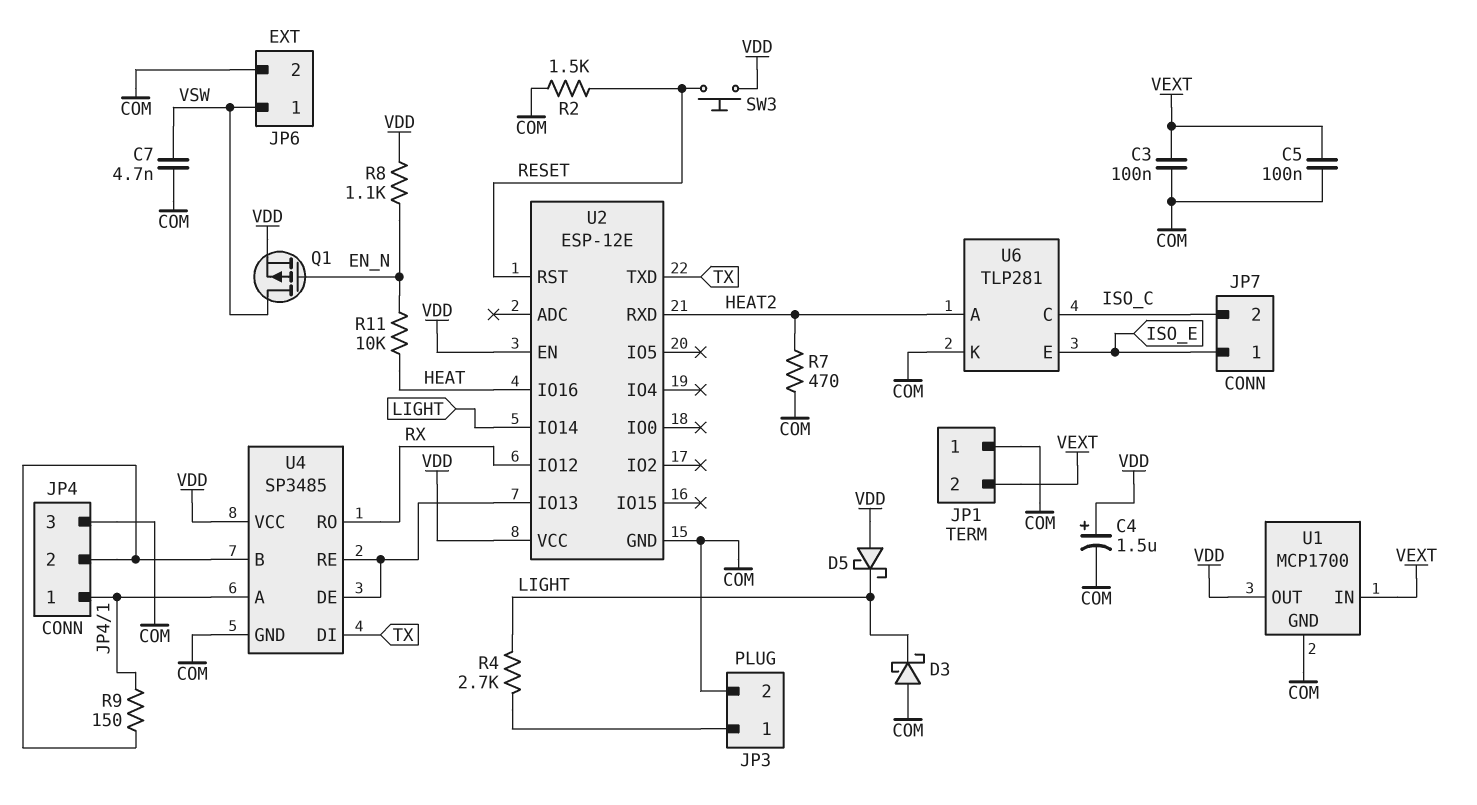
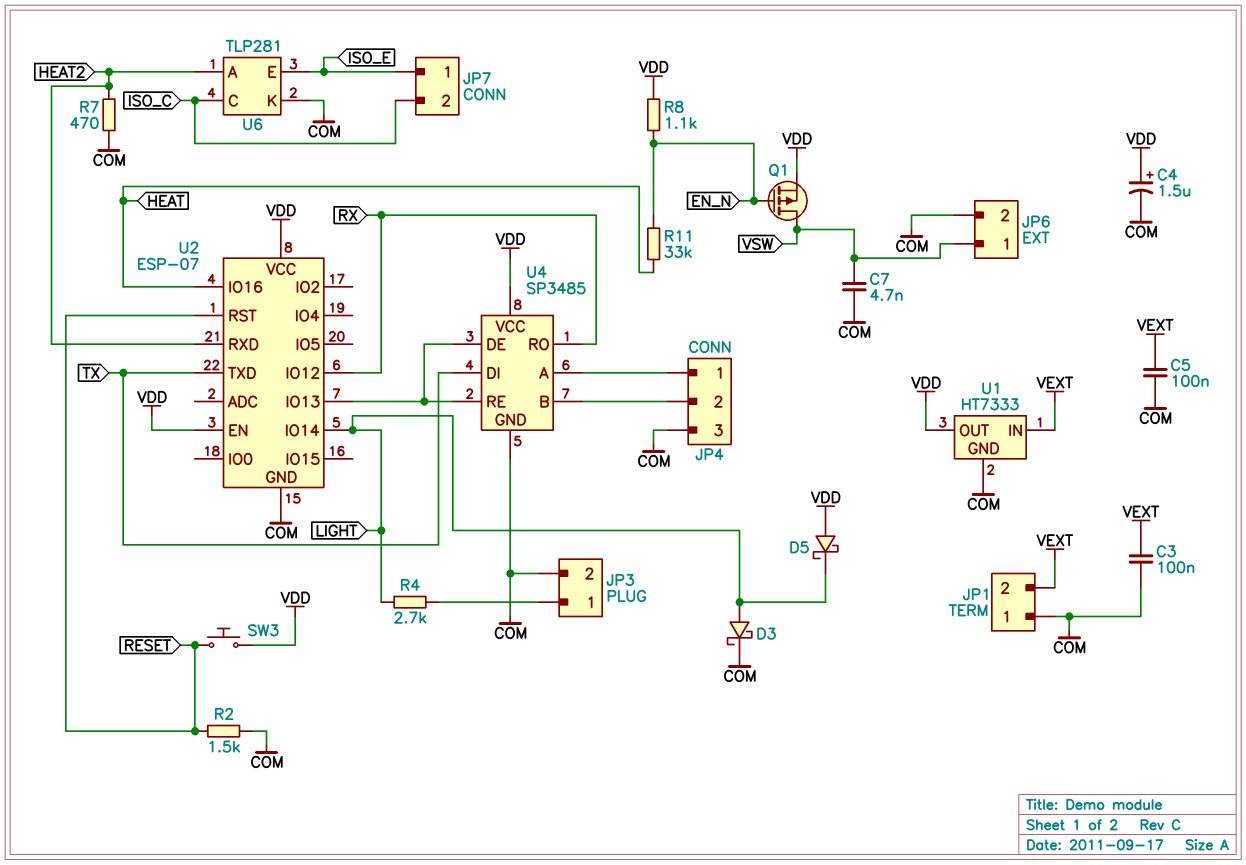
D3: schottky (A COM, K LIGHT) -> schottky (A LIGHT, K COM)
R9: 150 (JP4/1, JP4/2) -> none
R11: 10k (EN_N, HEAT) -> 33k (EN_N, HEAT)
U1: MCP1700 -> HT7333
U2: ESP-12E -> ESP-07

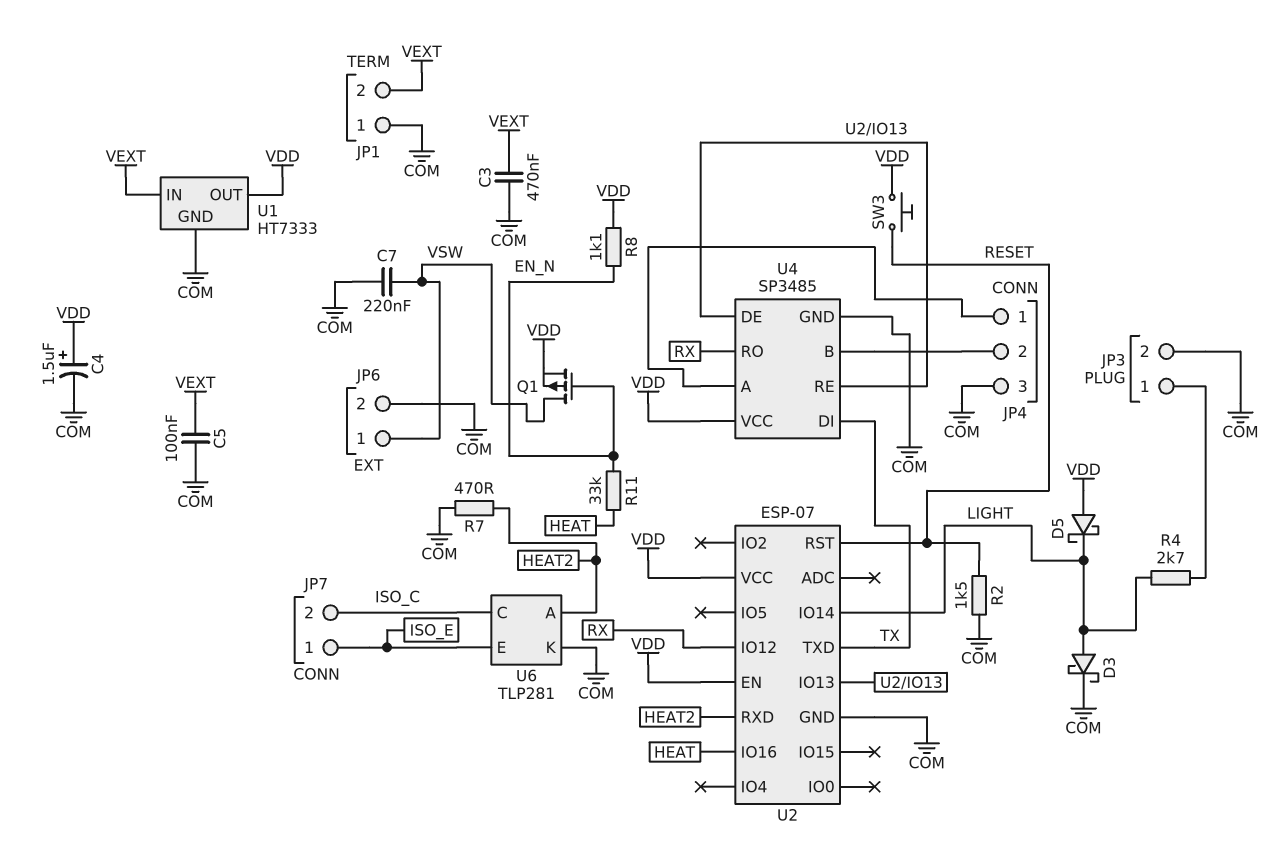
C3: 100nF (COM, VEXT) -> 470nF (COM, VEXT)
C7: 4.7nF (COM, VSW) -> 220nF (COM, VSW)

